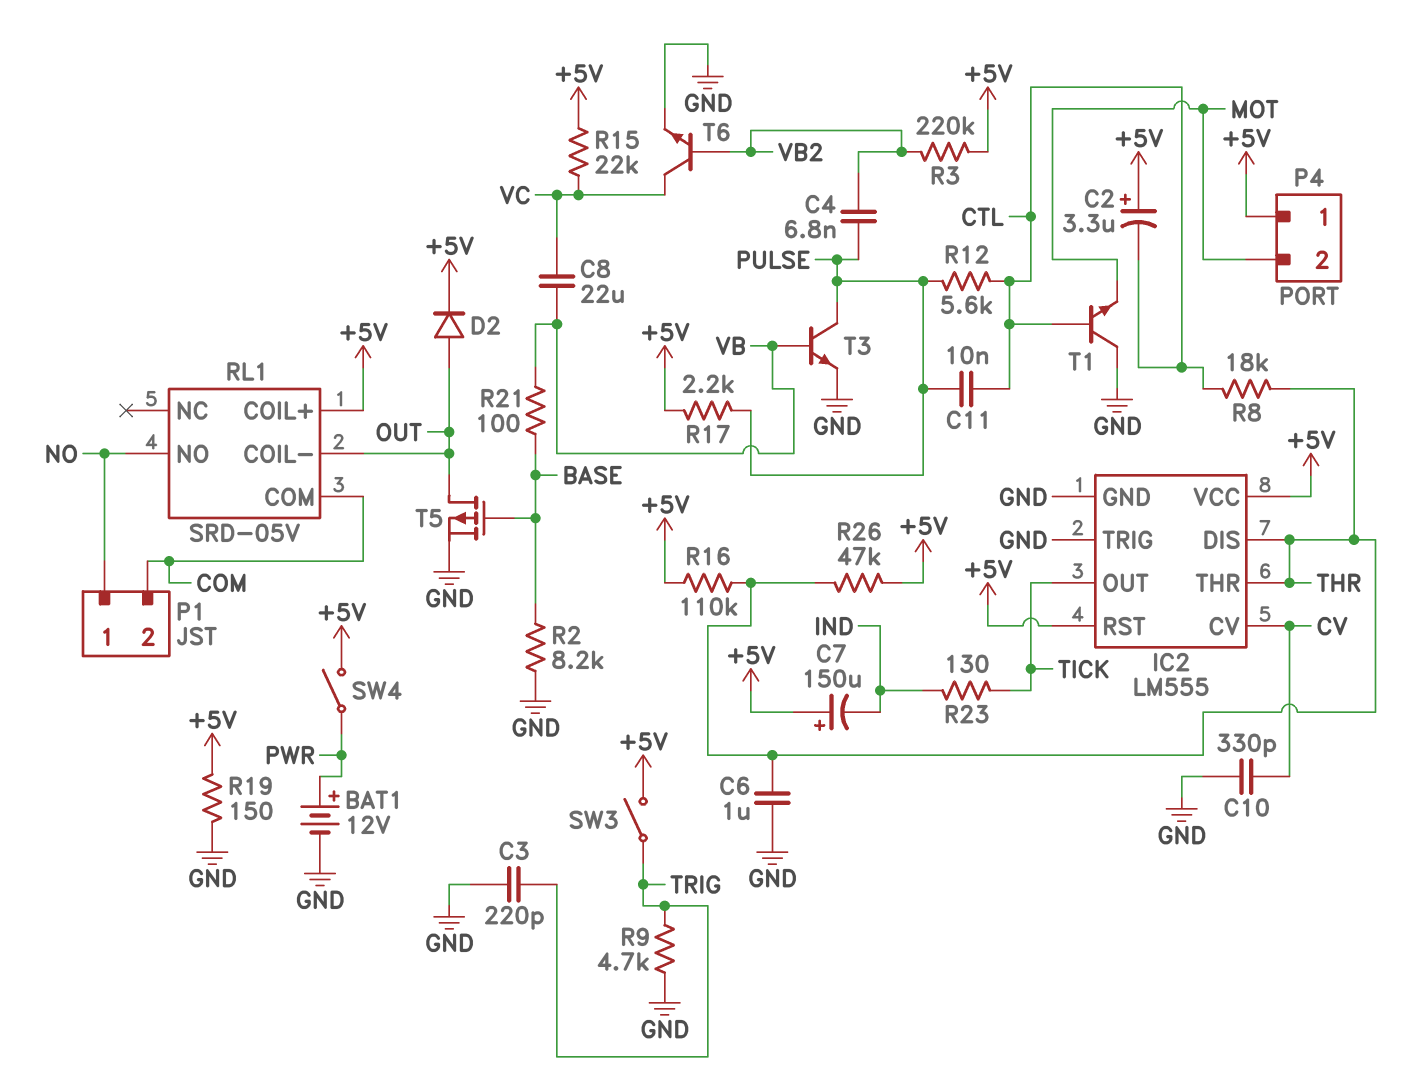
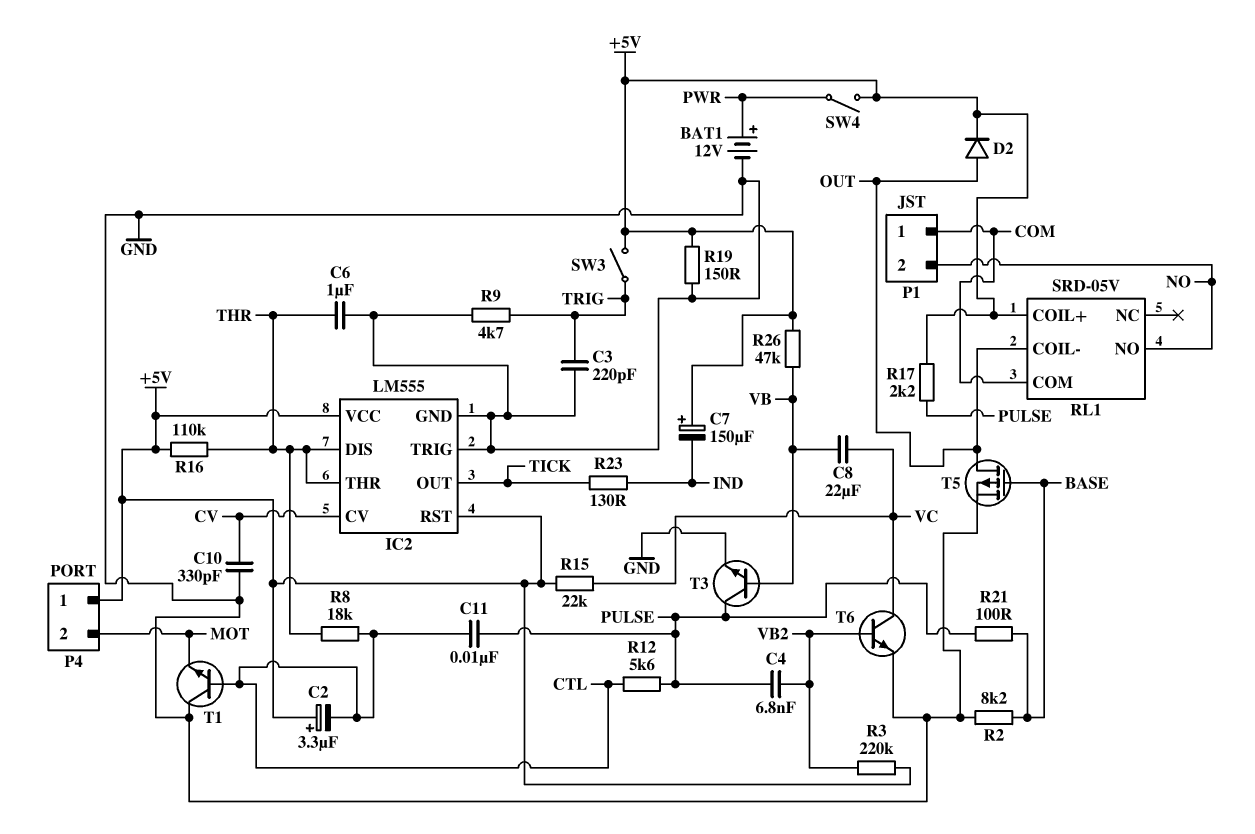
P1 pin 1: NO -> COM
P1 pin 2: COM -> NO
R21: 100 (BASE, VB) -> 100 (BASE, PULSE)
R26: 47k (+5V, THR) -> 47k (+5V, VB)

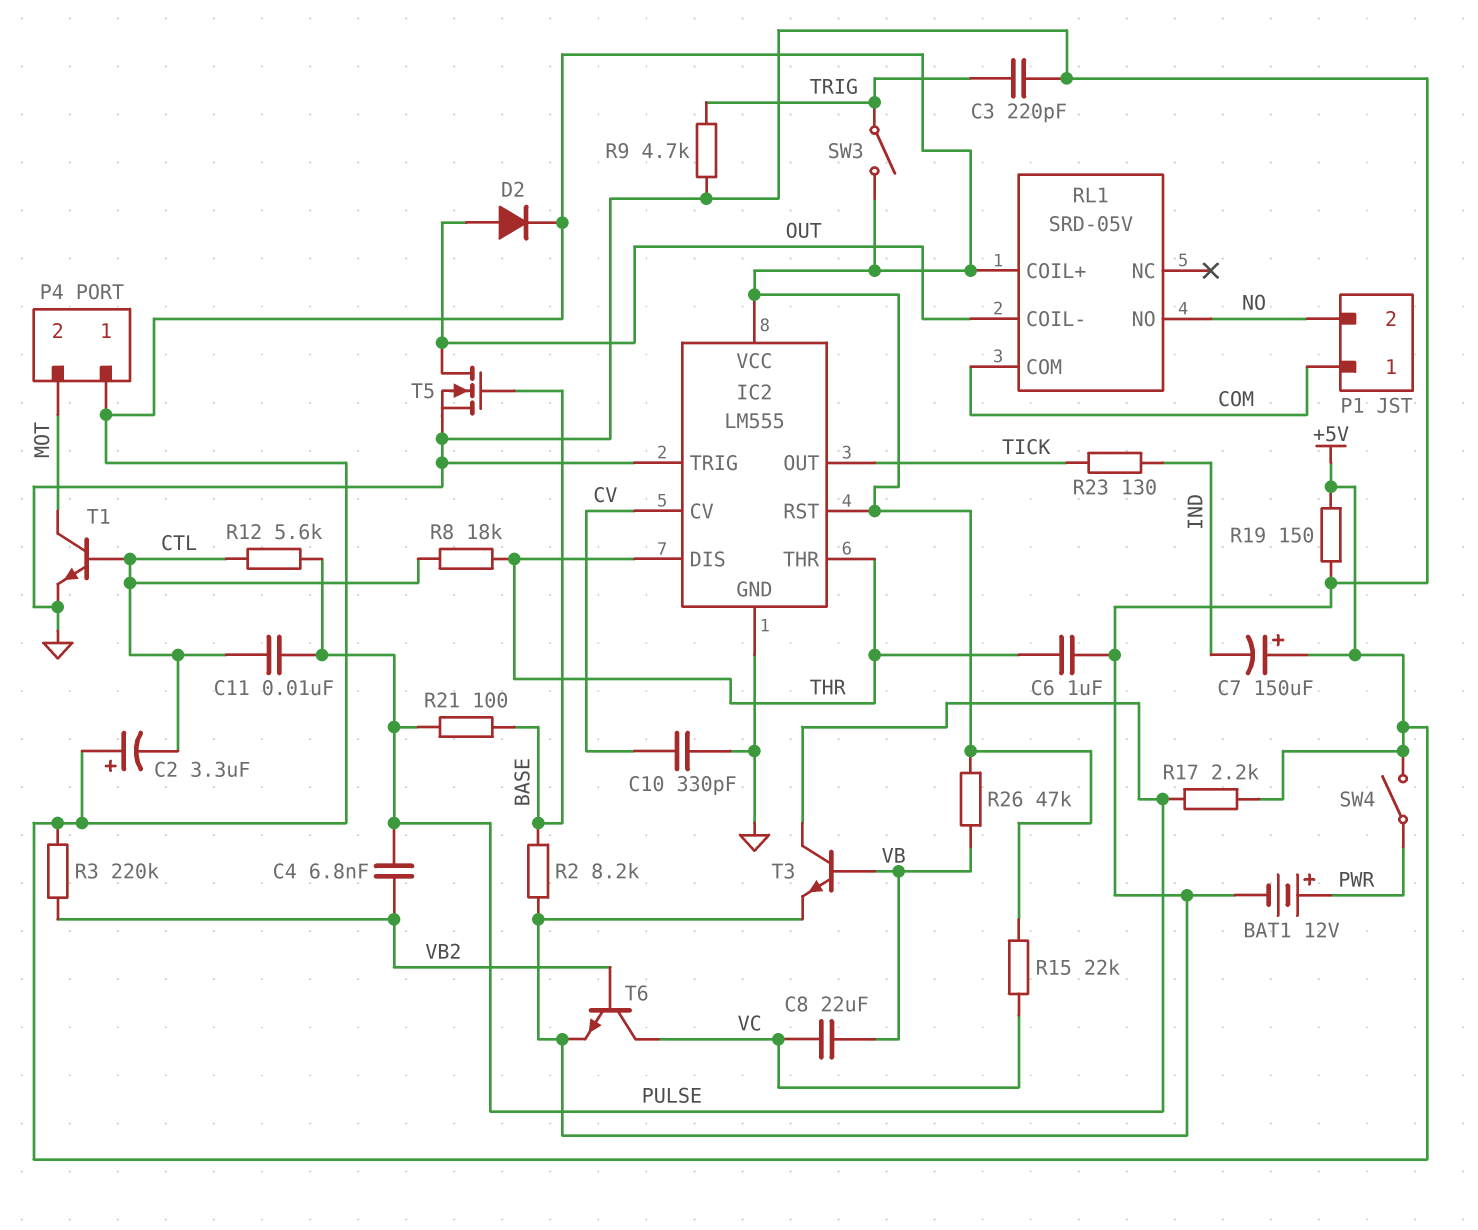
R16: 110k (+5V, THR) -> none
T1: NPN (B CTL, C GND, E MOT) -> NPN (B CTL, C MOT, E GND)
T5: PMOS (G BASE, D OUT, S GND) -> NMOS (G BASE, D OUT, S GND)

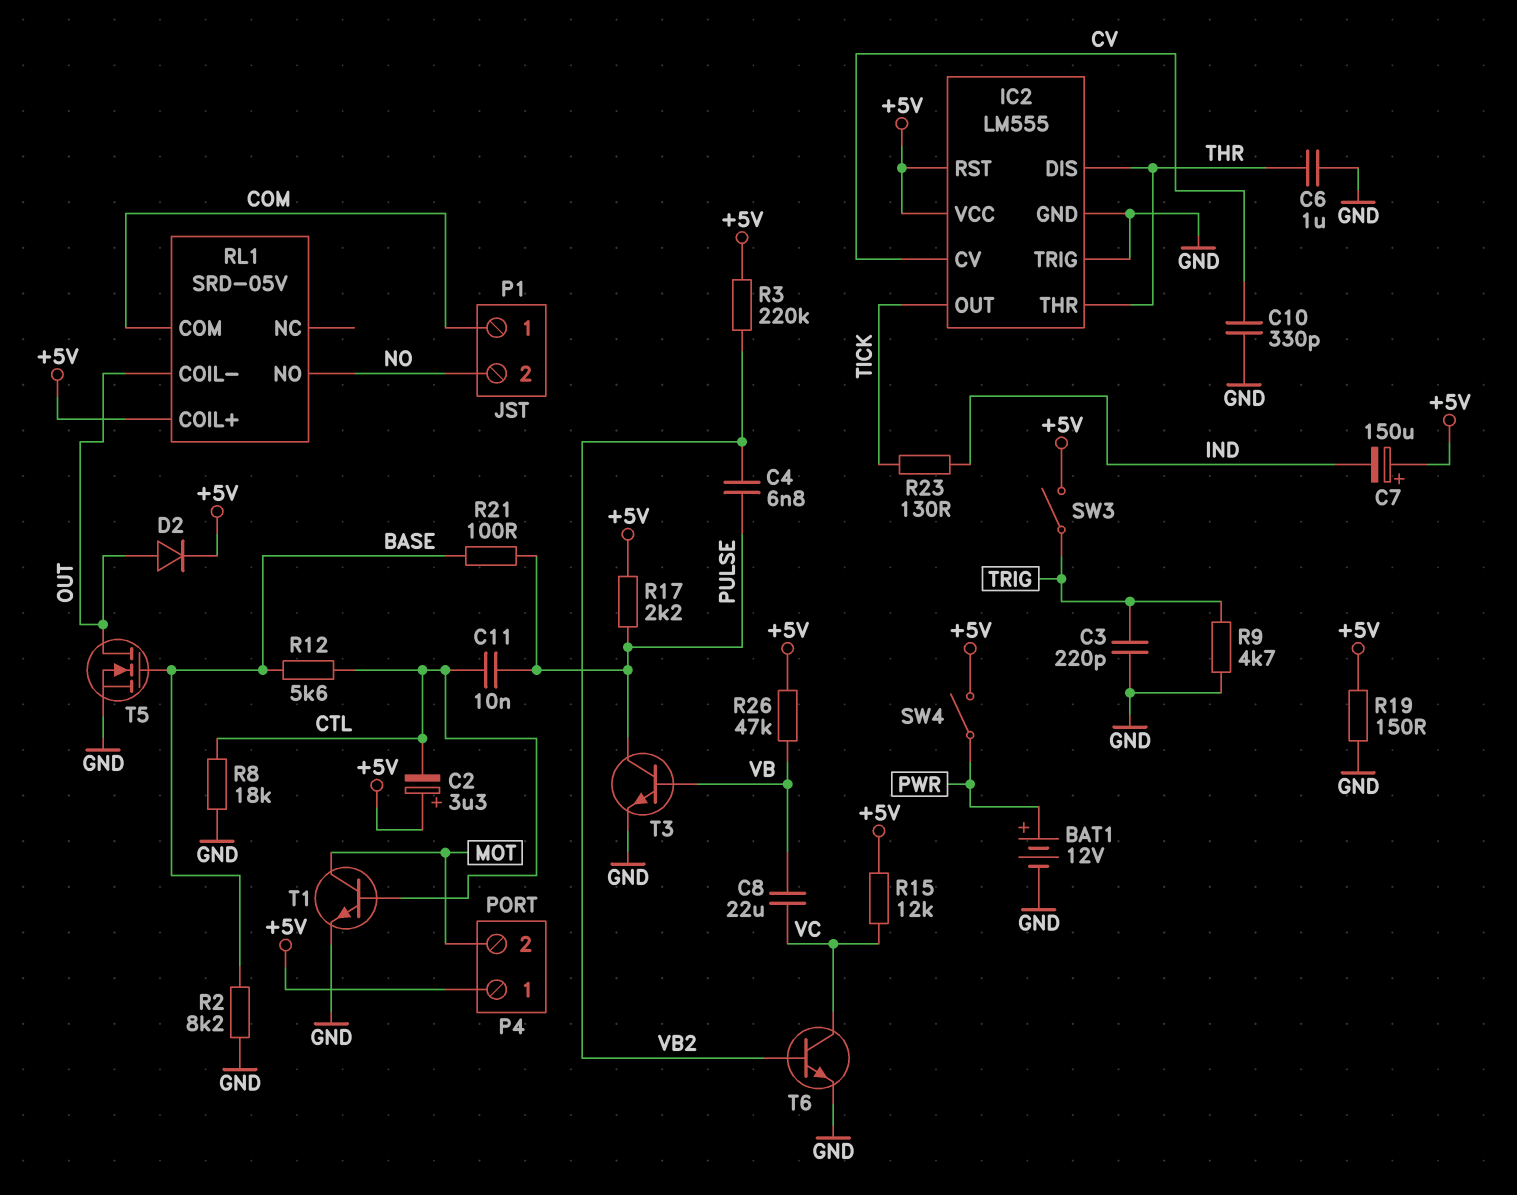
R8: 18k (CTL, THR) -> 18k (CTL, GND)
R12: 5.6k (CTL, PULSE) -> 5.6k (BASE, CTL)
R15: 22k (+5V, VC) -> 12k (+5V, VC)

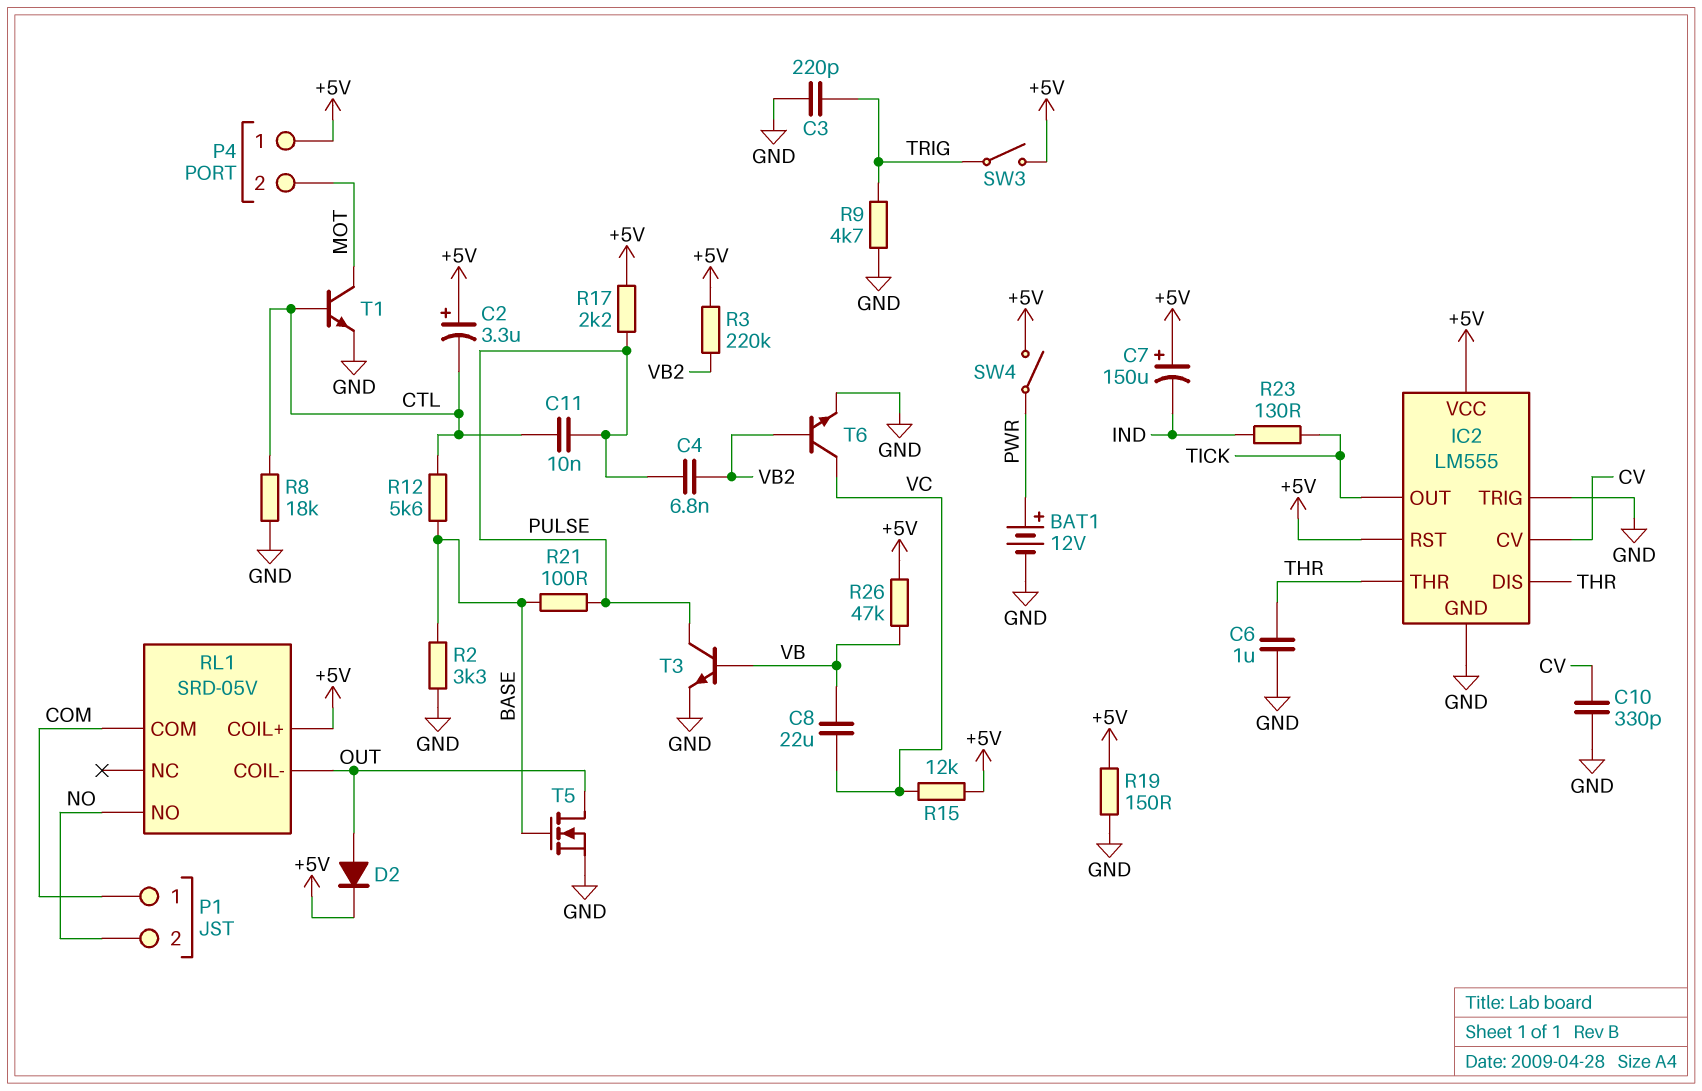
R2: 8.2k (BASE, GND) -> 3.3k (BASE, GND)

